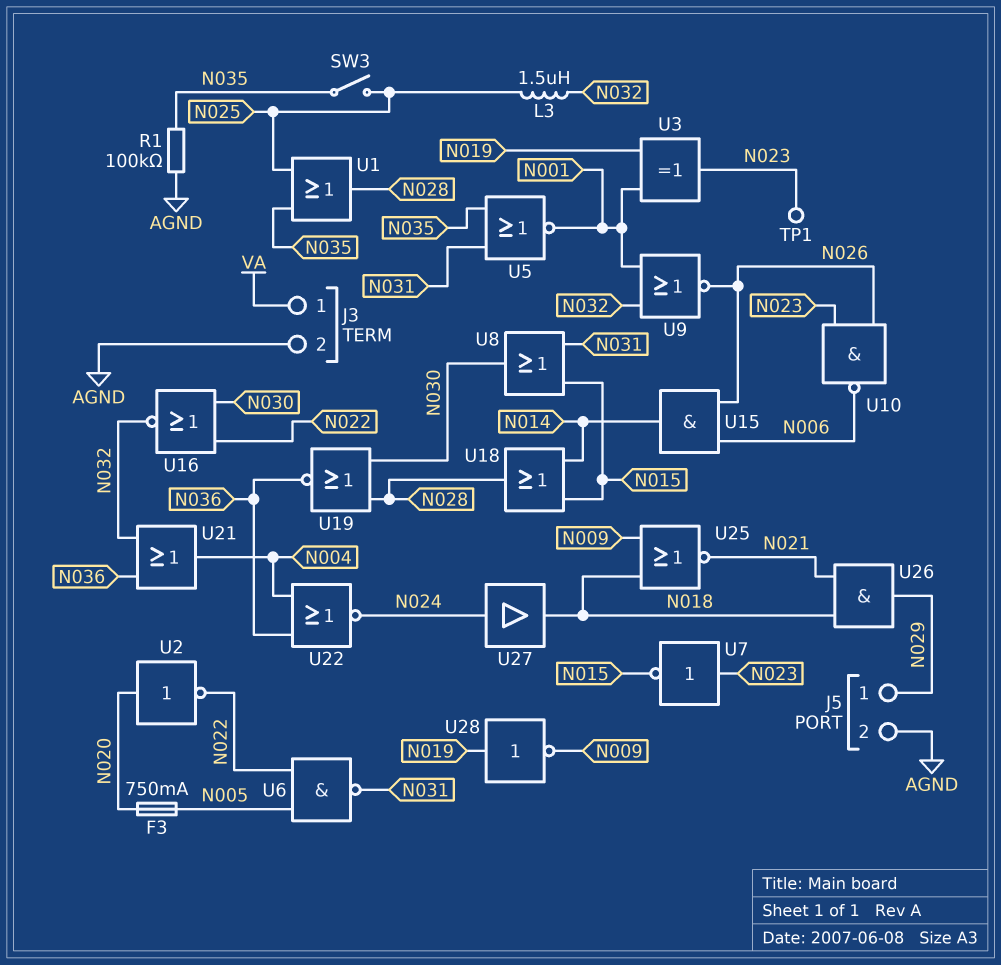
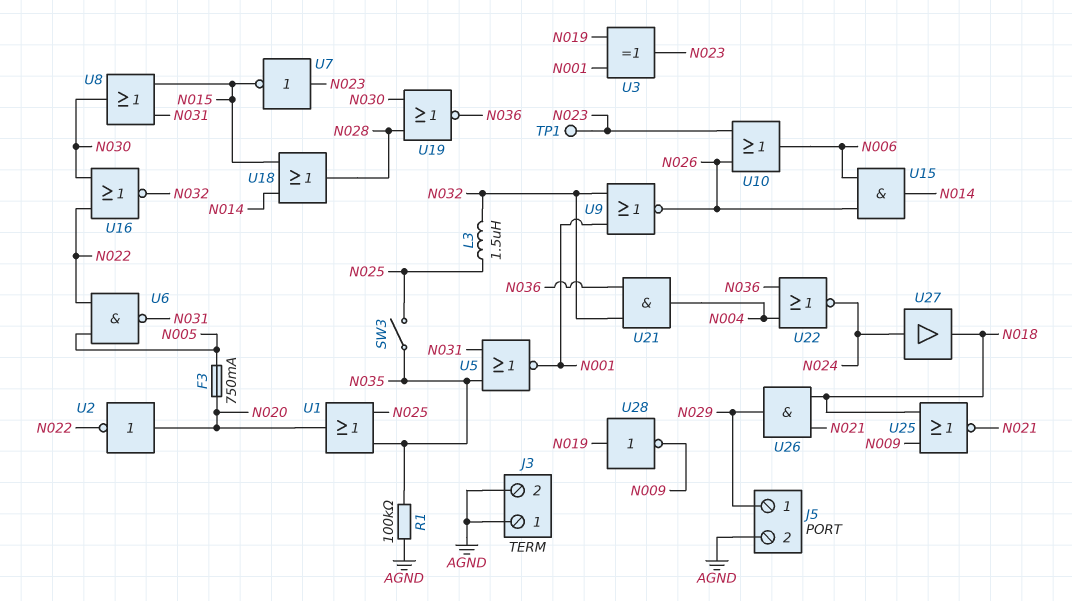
J3 pin 1: VA -> AGND
U1: OR (in N025, in N035, out N028) -> OR (in N025, in N035, out N020)
U10: NAND (in N023, in N026, out N006) -> OR (in N023, in N026, out N006)
U21: OR (in N032, in N036, out N004) -> AND (in N032, in N036, out N004)

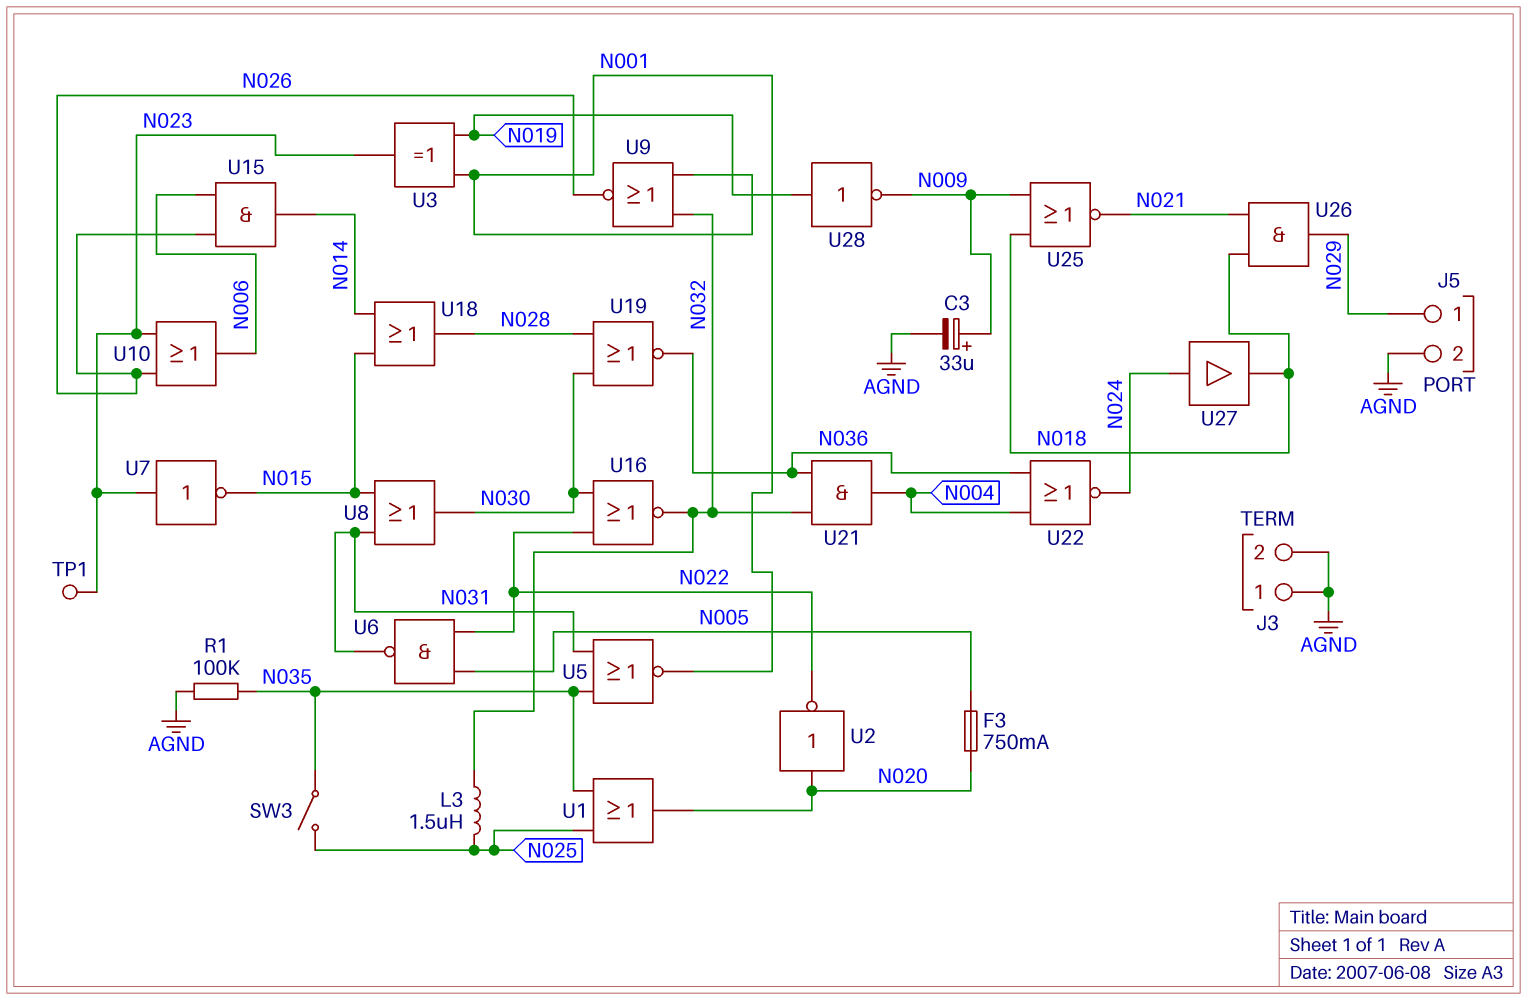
C3: none -> 33uF (plus N009, minus AGND)

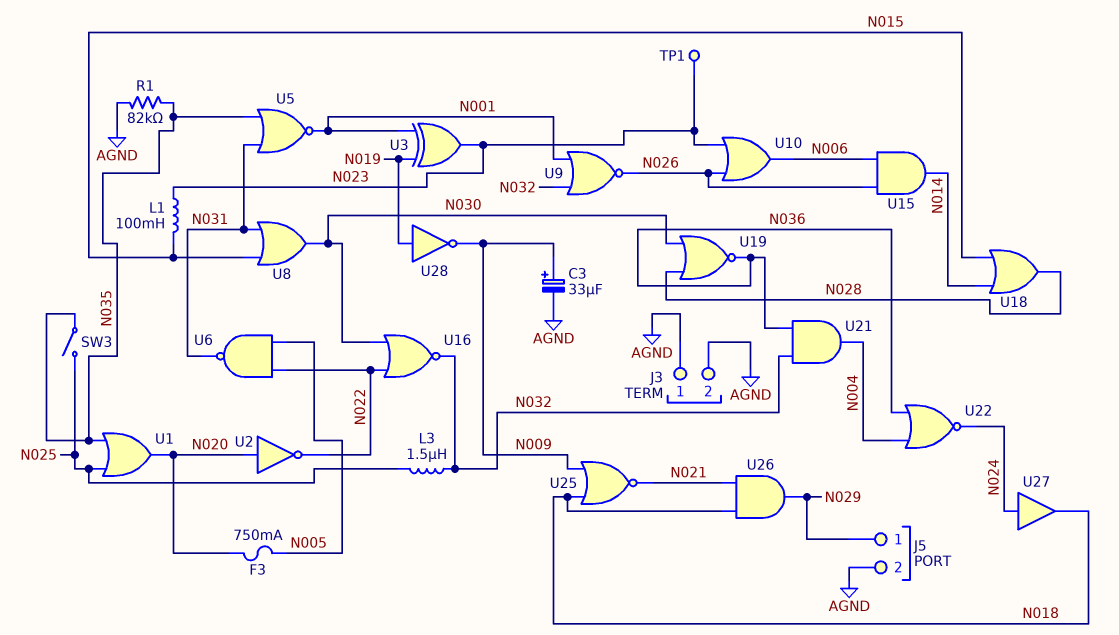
L1: none -> 100mH (N015, N023)
R1: 100k (AGND, N035) -> 82k (AGND, N035)
U7: NOT (in N023, out N015) -> none

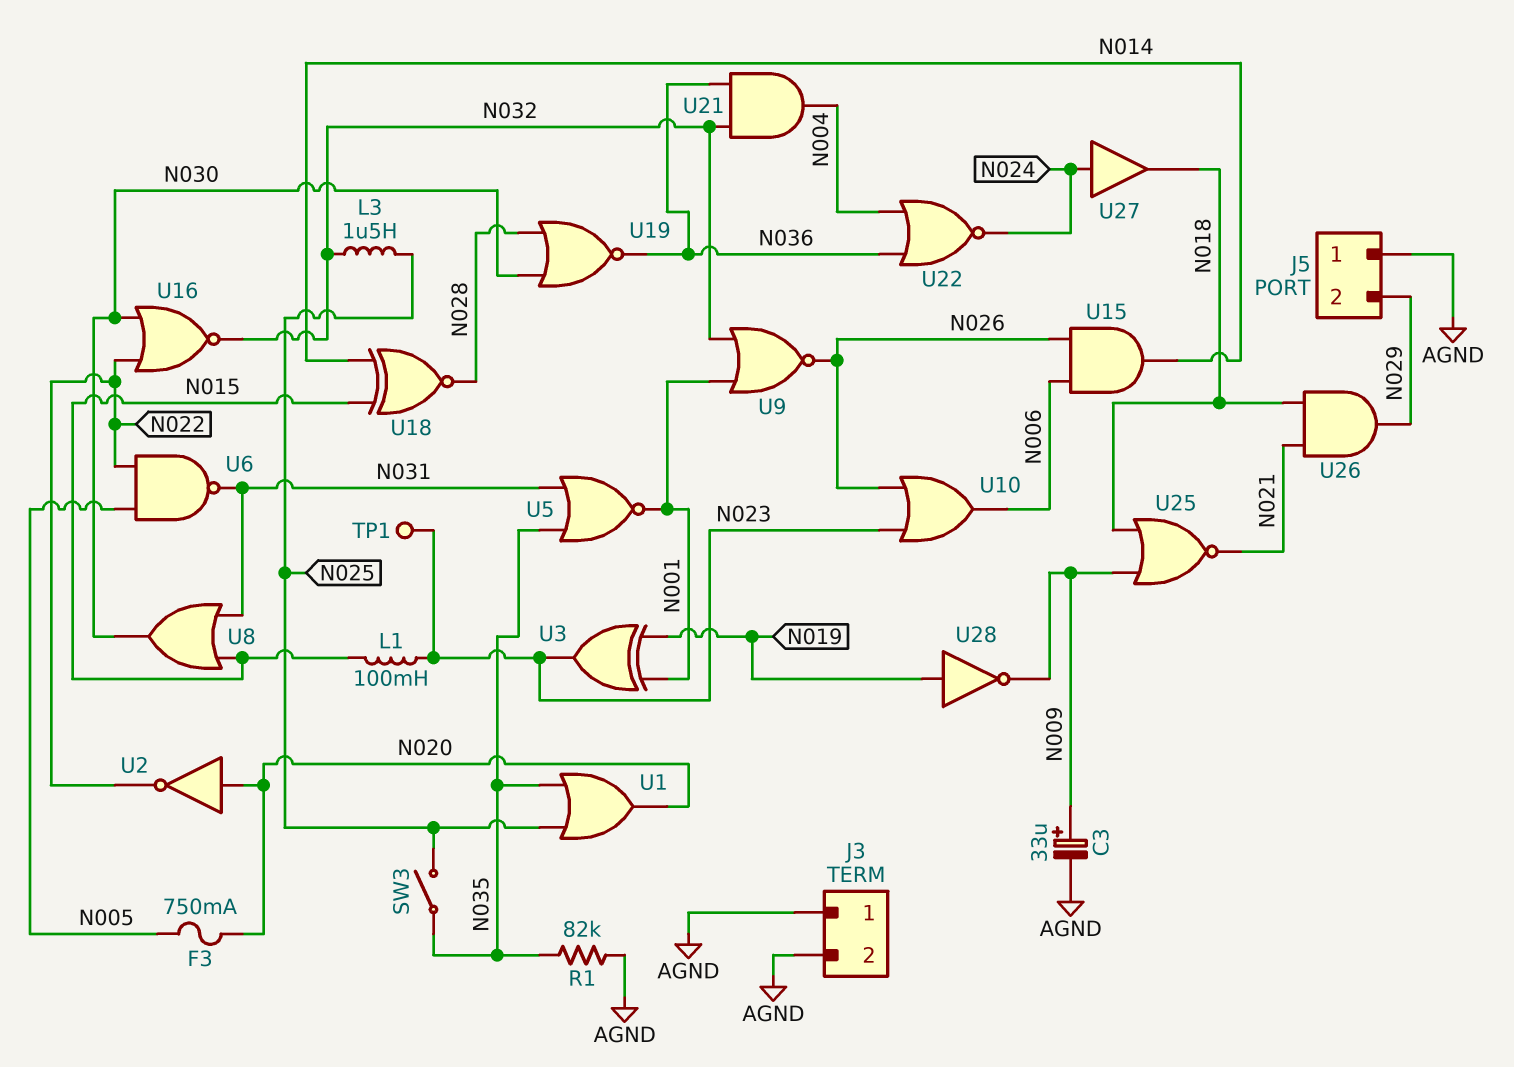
J5 pin 1: N029 -> AGND
J5 pin 2: AGND -> N029
U18: OR (in N014, in N015, out N028) -> XNOR (in N014, in N015, out N028)

